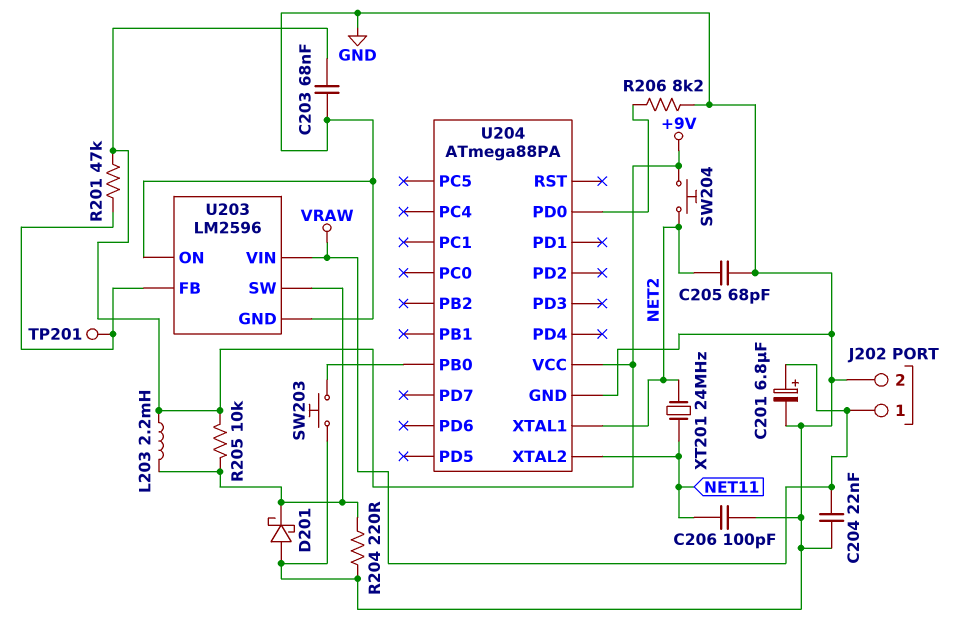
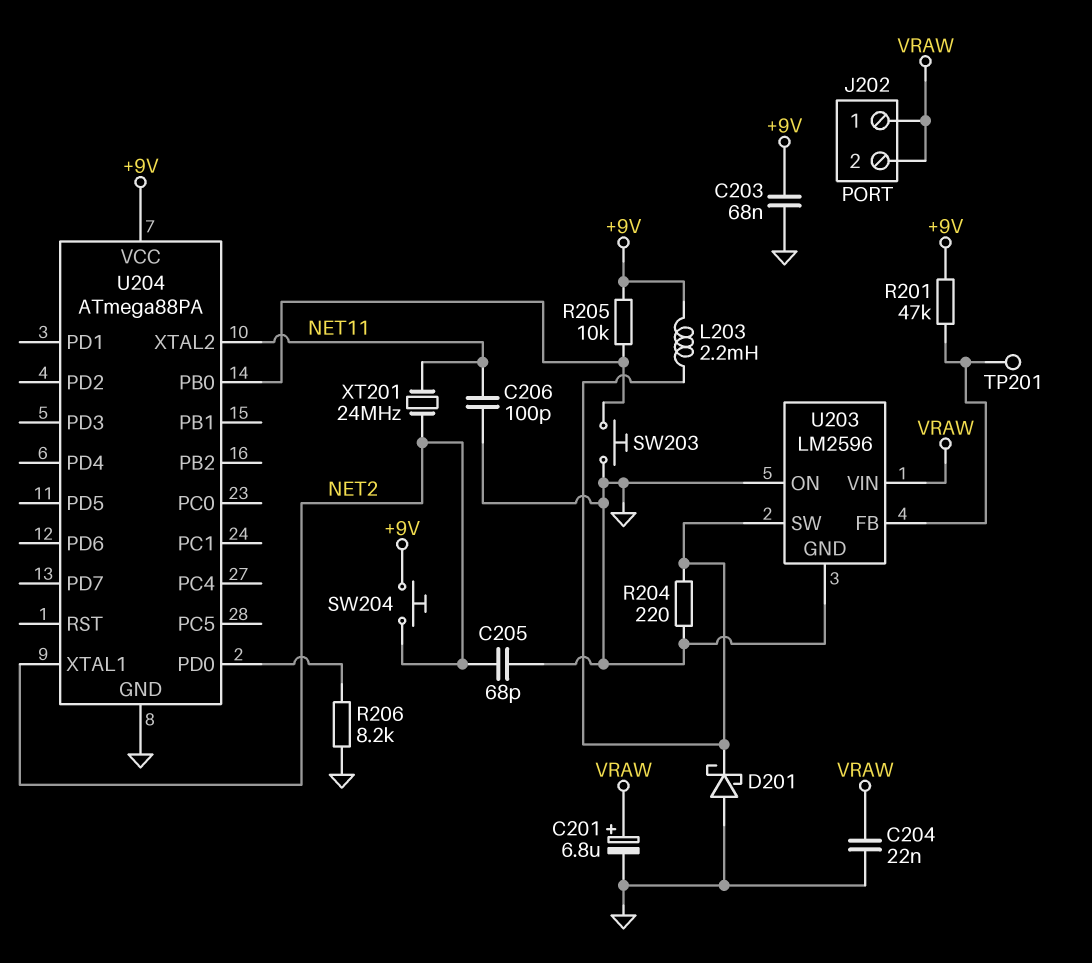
J202 pin 2: GND -> VRAW
R205: 10k (+9V, U203/SW) -> 10k (+9V, U204/PB0)

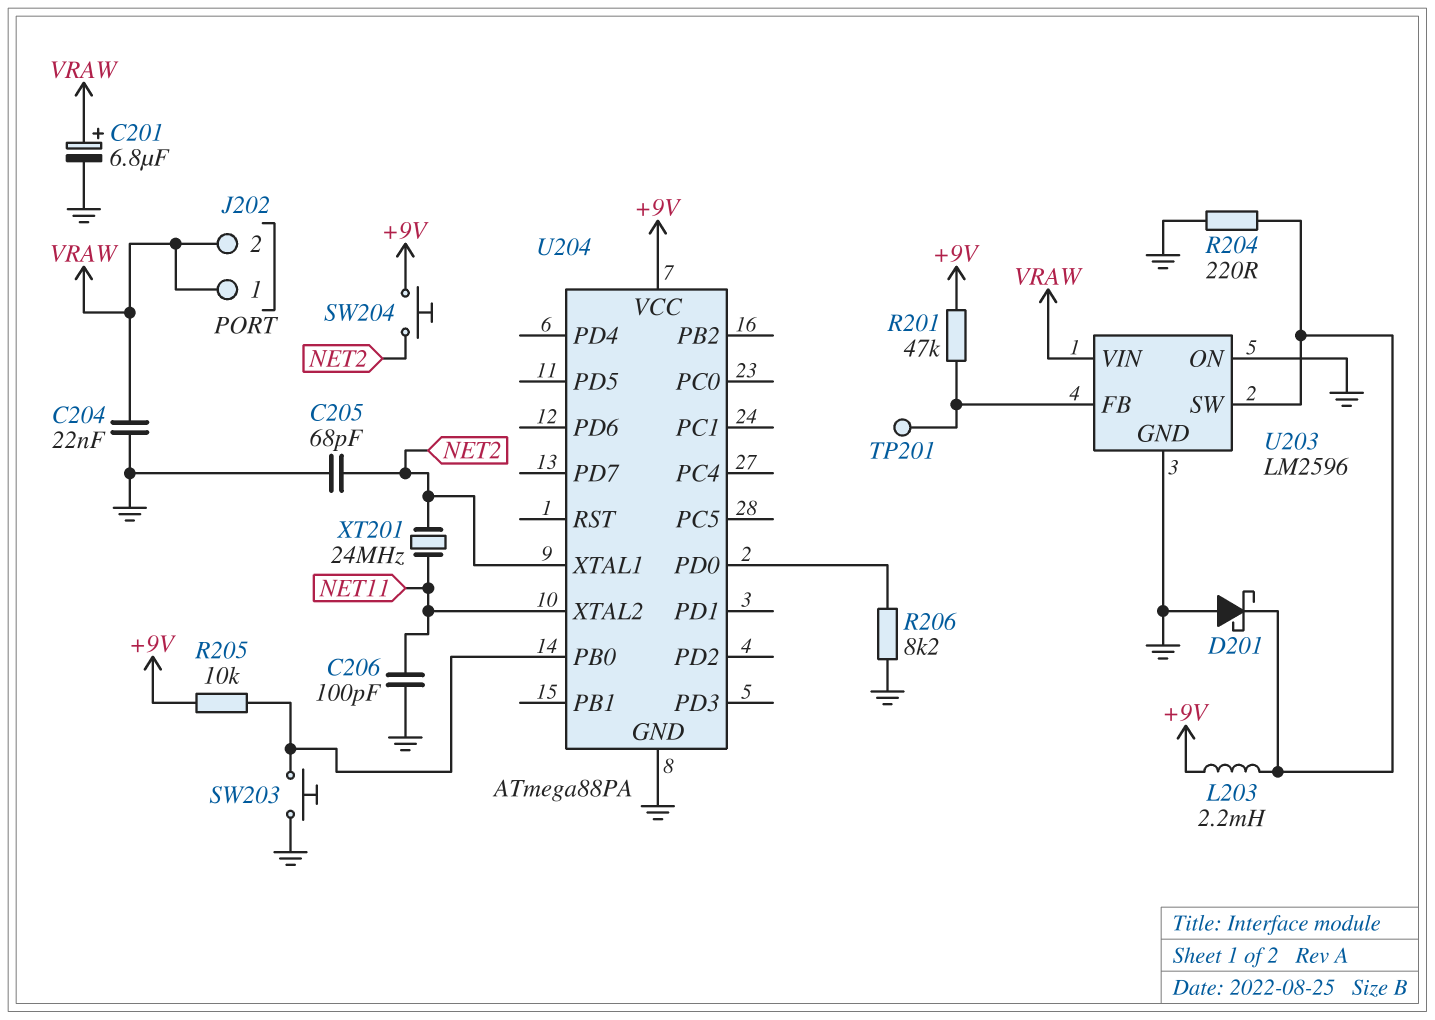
C203: 68nF (+9V, GND) -> none

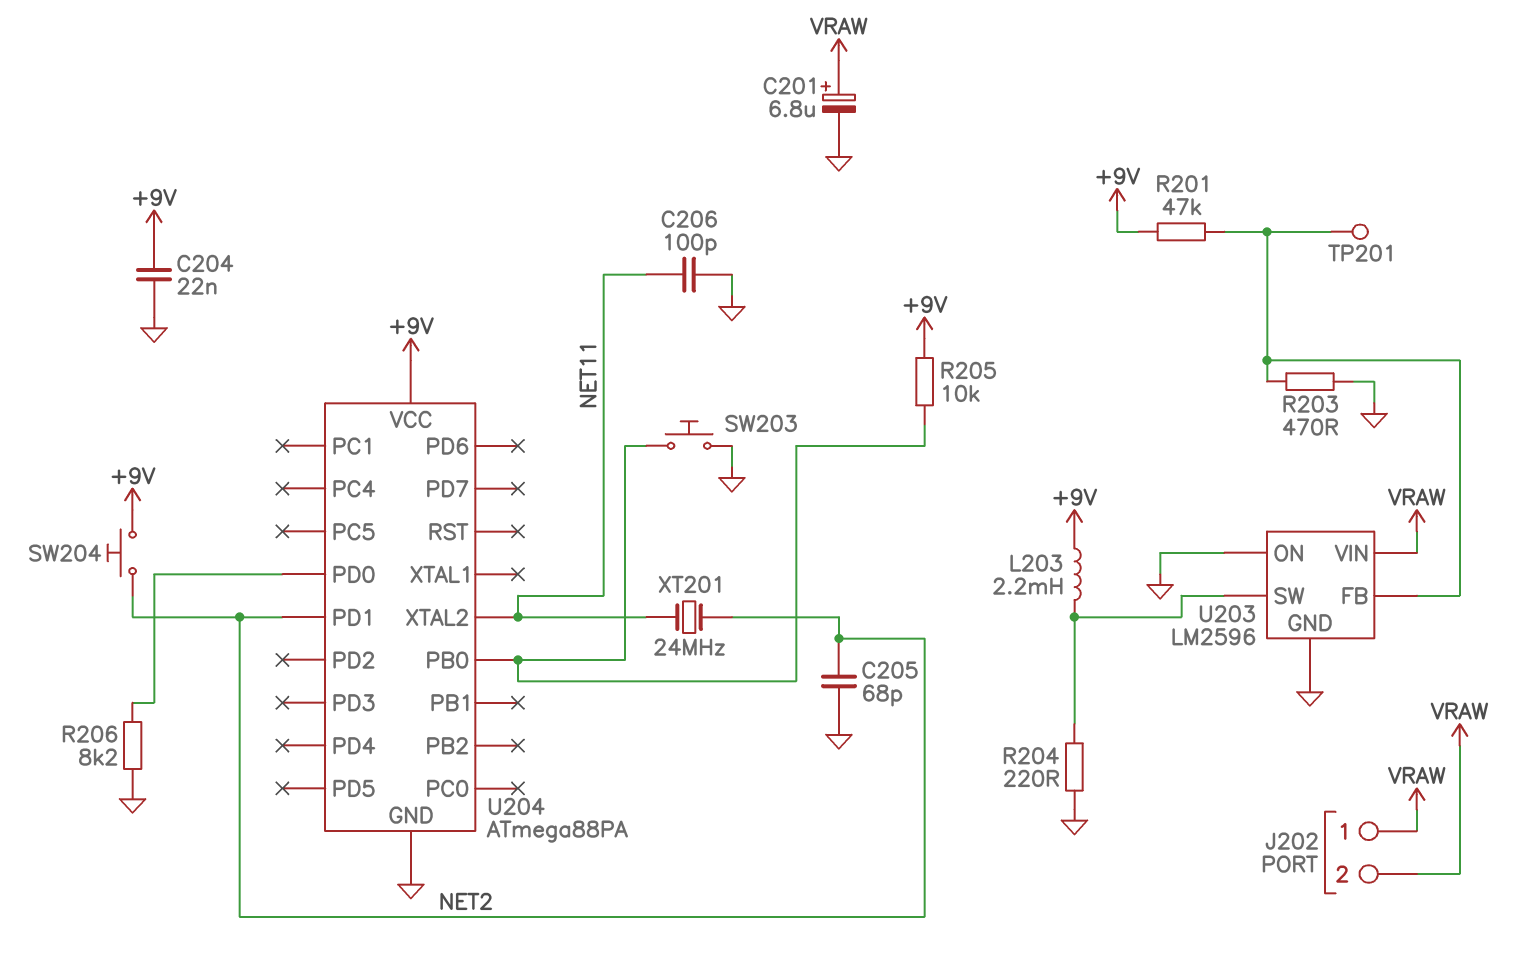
C204: 22nF (GND, VRAW) -> 22nF (+9V, GND)
D201: schottky (A GND, K U203/SW) -> none
R203: none -> 470 (GND, U203/FB)
U204 pin PD1: none -> NET2
U204 pin XTAL1: NET2 -> none

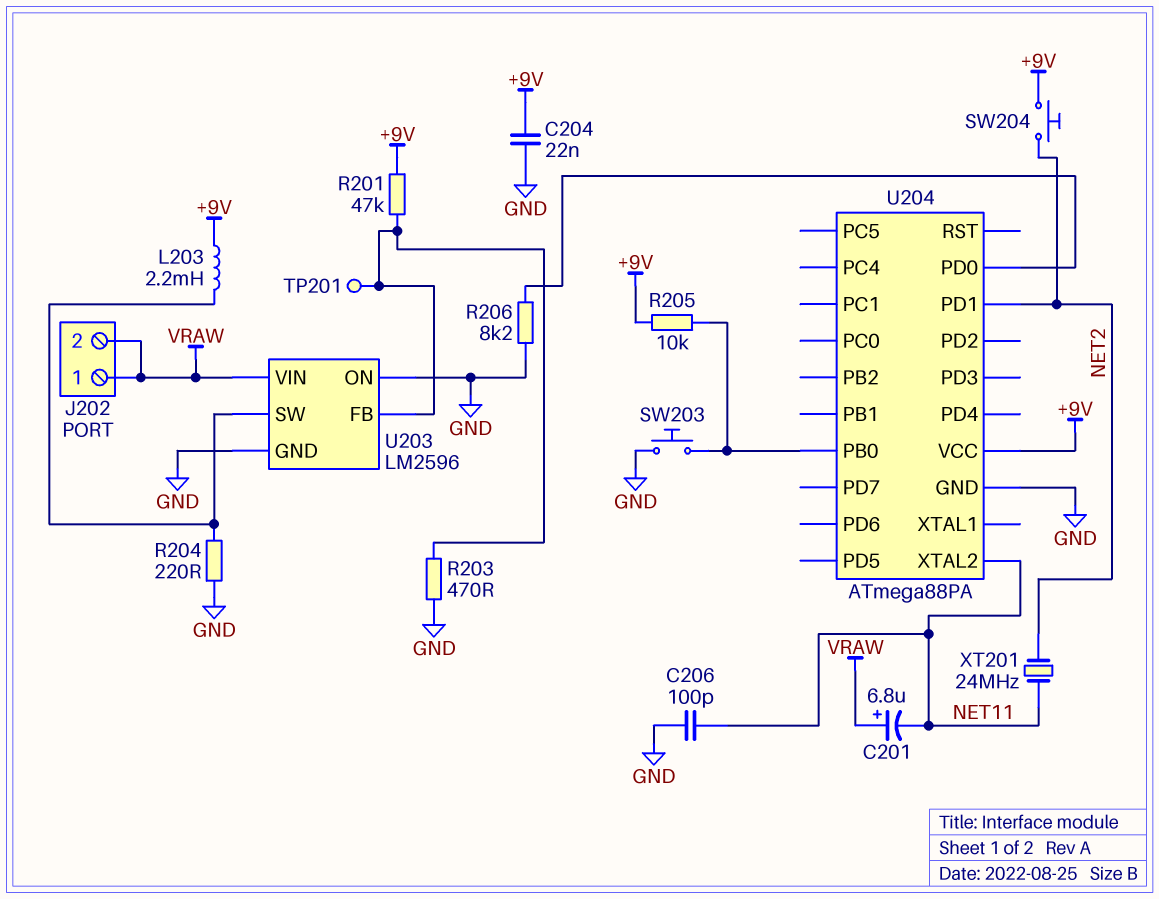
C201: 6.8uF (plus VRAW, minus GND) -> 6.8uF (plus VRAW, minus NET11)
C205: 68pF (GND, NET2) -> none

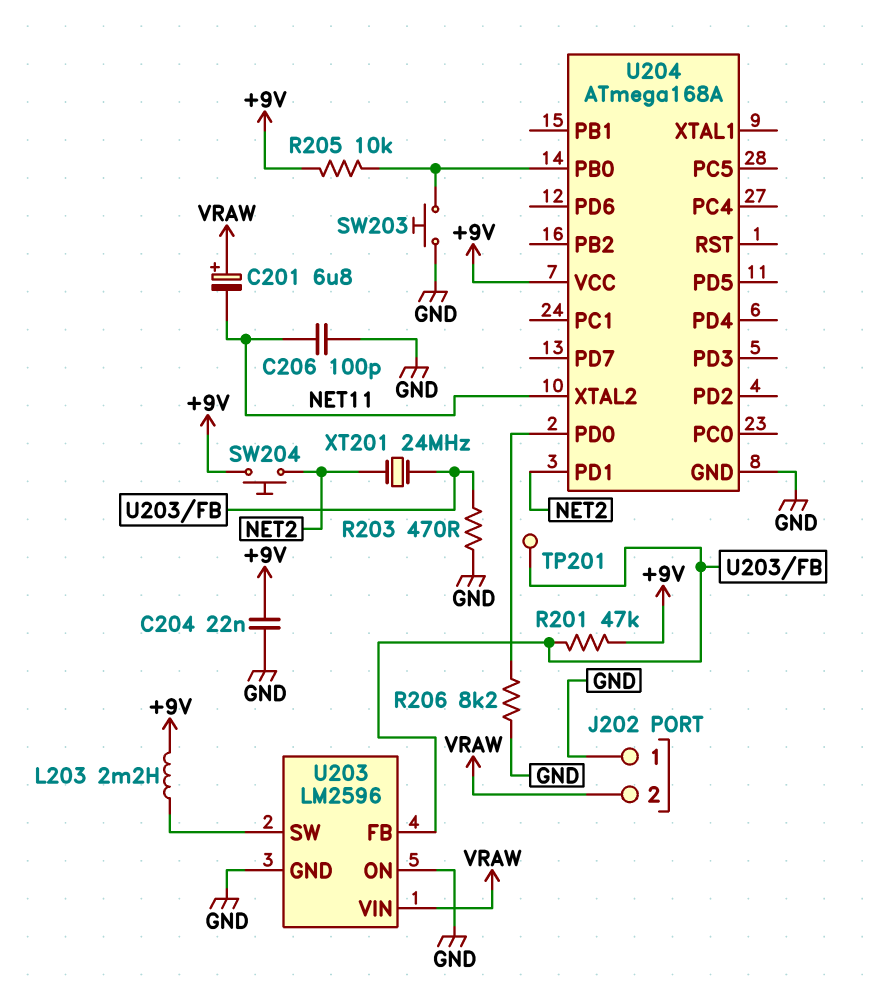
J202 pin 1: VRAW -> GND
R204: 220 (GND, U203/SW) -> none
U204: ATmega88PA -> ATmega168A
XT201: 24MHz (NET2, NET11) -> 24MHz (NET2, U203/FB)

